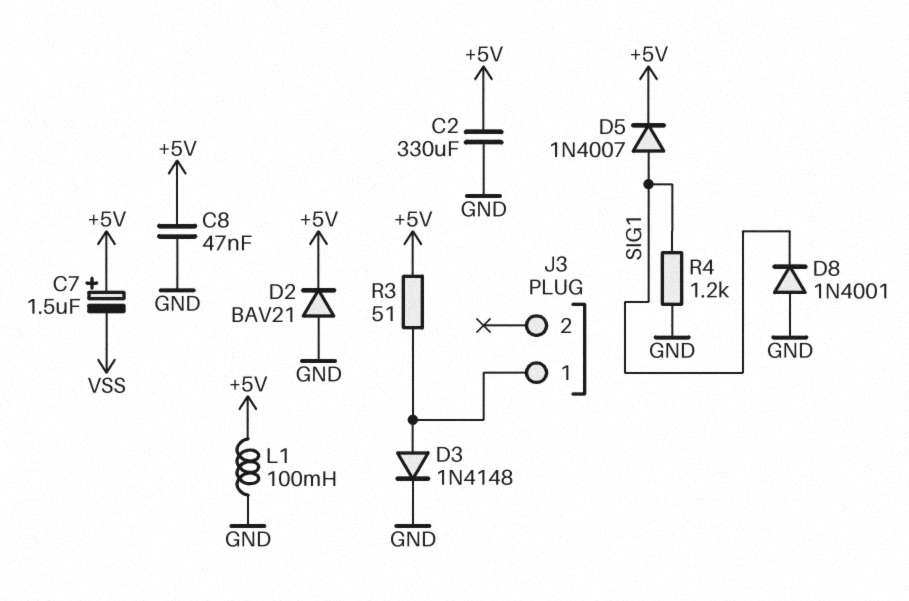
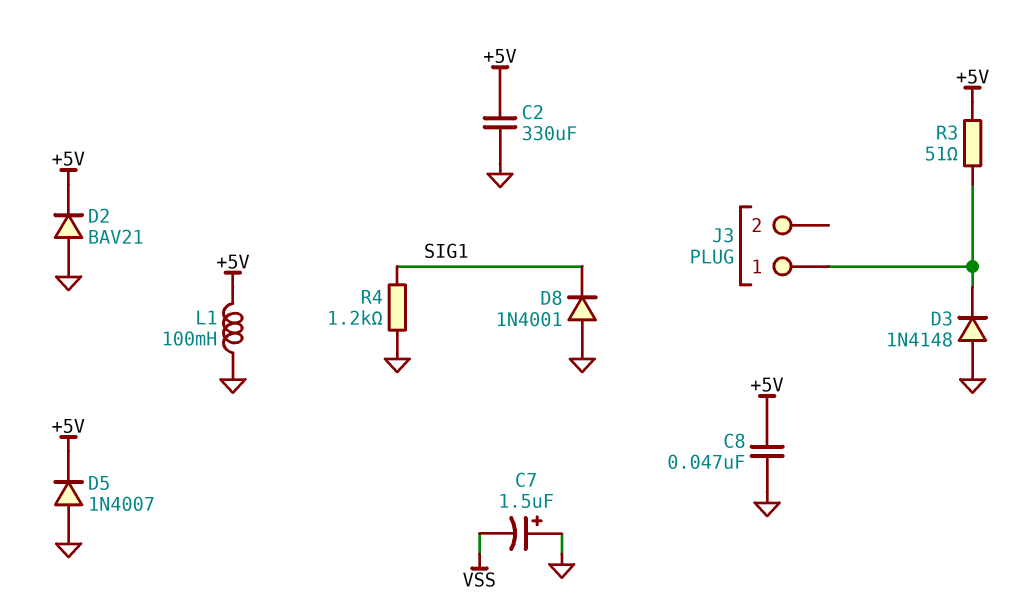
C7: 1.5uF (plus +5V, minus VSS) -> 1.5uF (plus GND, minus VSS)
D3: diode 1N4148 (A J3/1, K GND) -> diode 1N4148 (A GND, K J3/1)
D5: diode 1N4007 (A SIG1, K +5V) -> diode 1N4007 (A GND, K +5V)

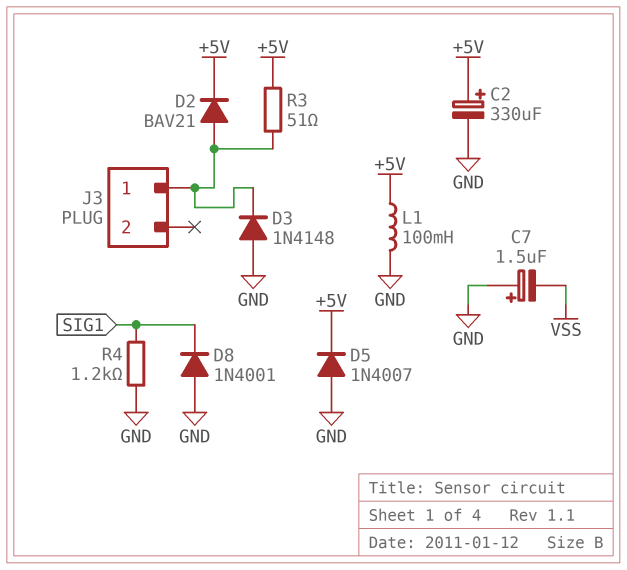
C2: 330uF (+5V, GND) -> 330uF (plus +5V, minus GND)
C8: 47nF (+5V, GND) -> none
D2: diode BAV21 (A GND, K +5V) -> diode BAV21 (A J3/1, K +5V)

